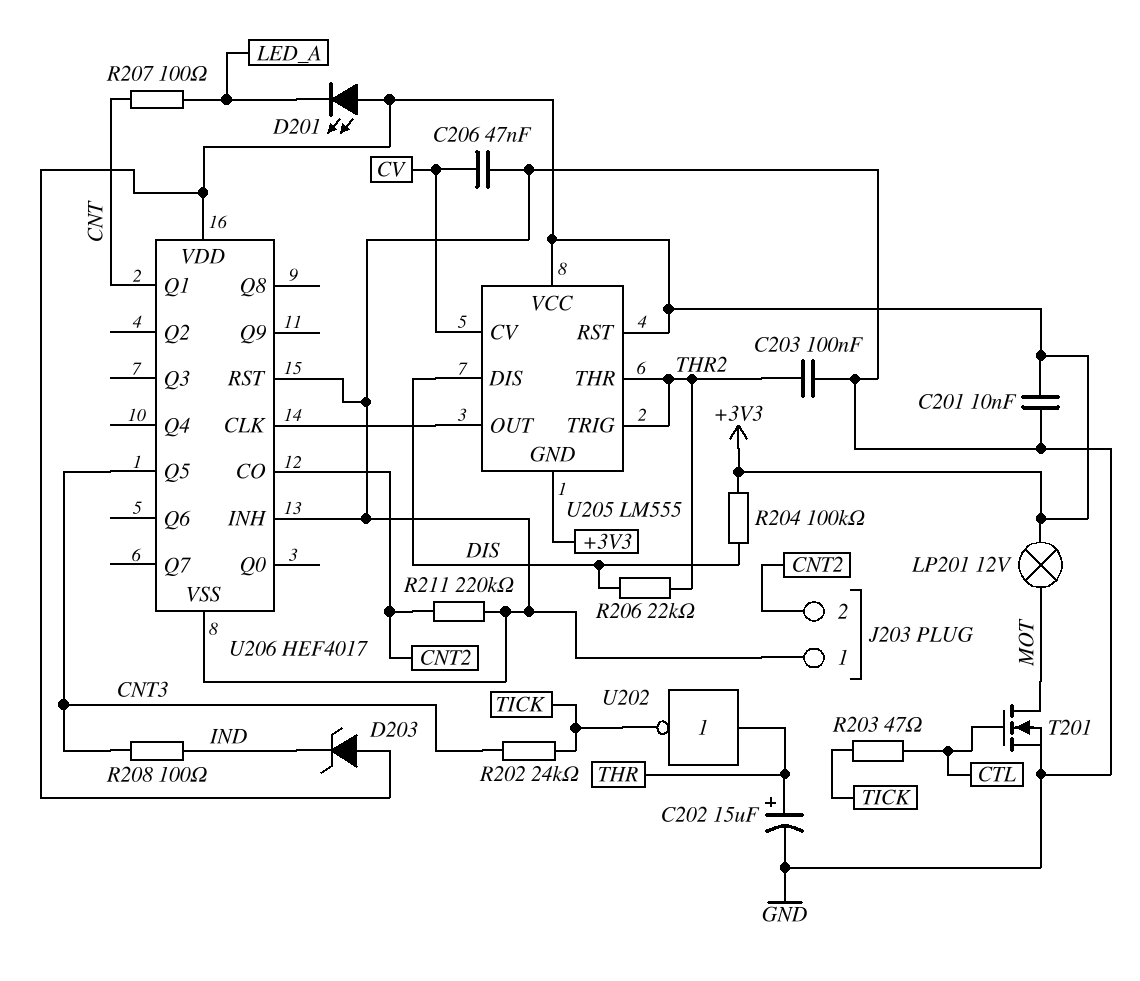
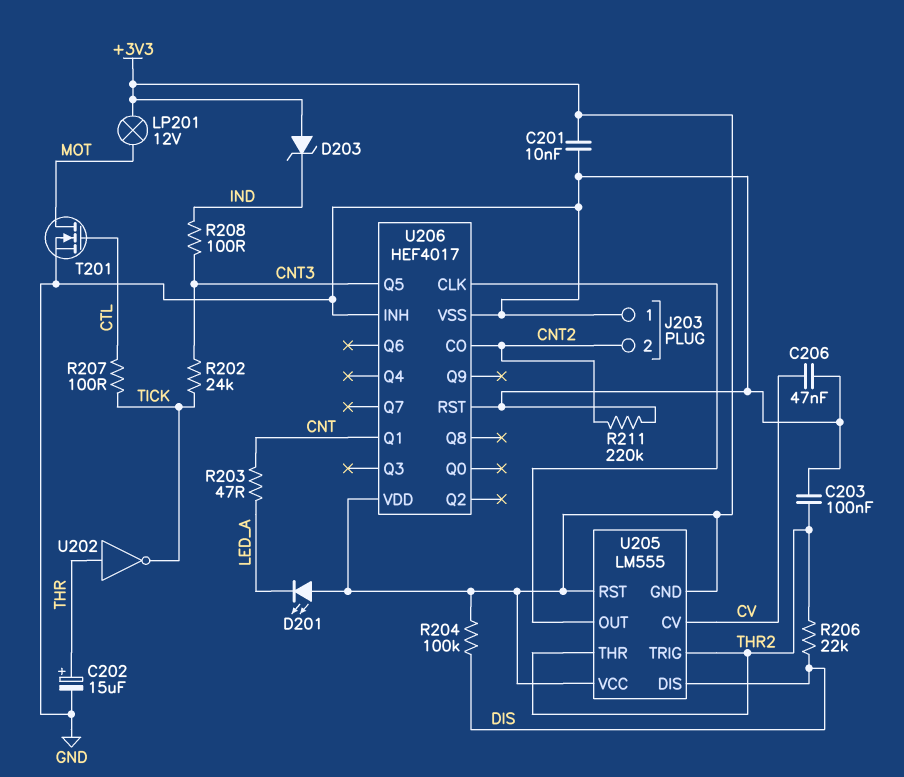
R203: 47 (CTL, TICK) -> 47 (CNT, LED_A)
R207: 100 (CNT, LED_A) -> 100 (CTL, TICK)

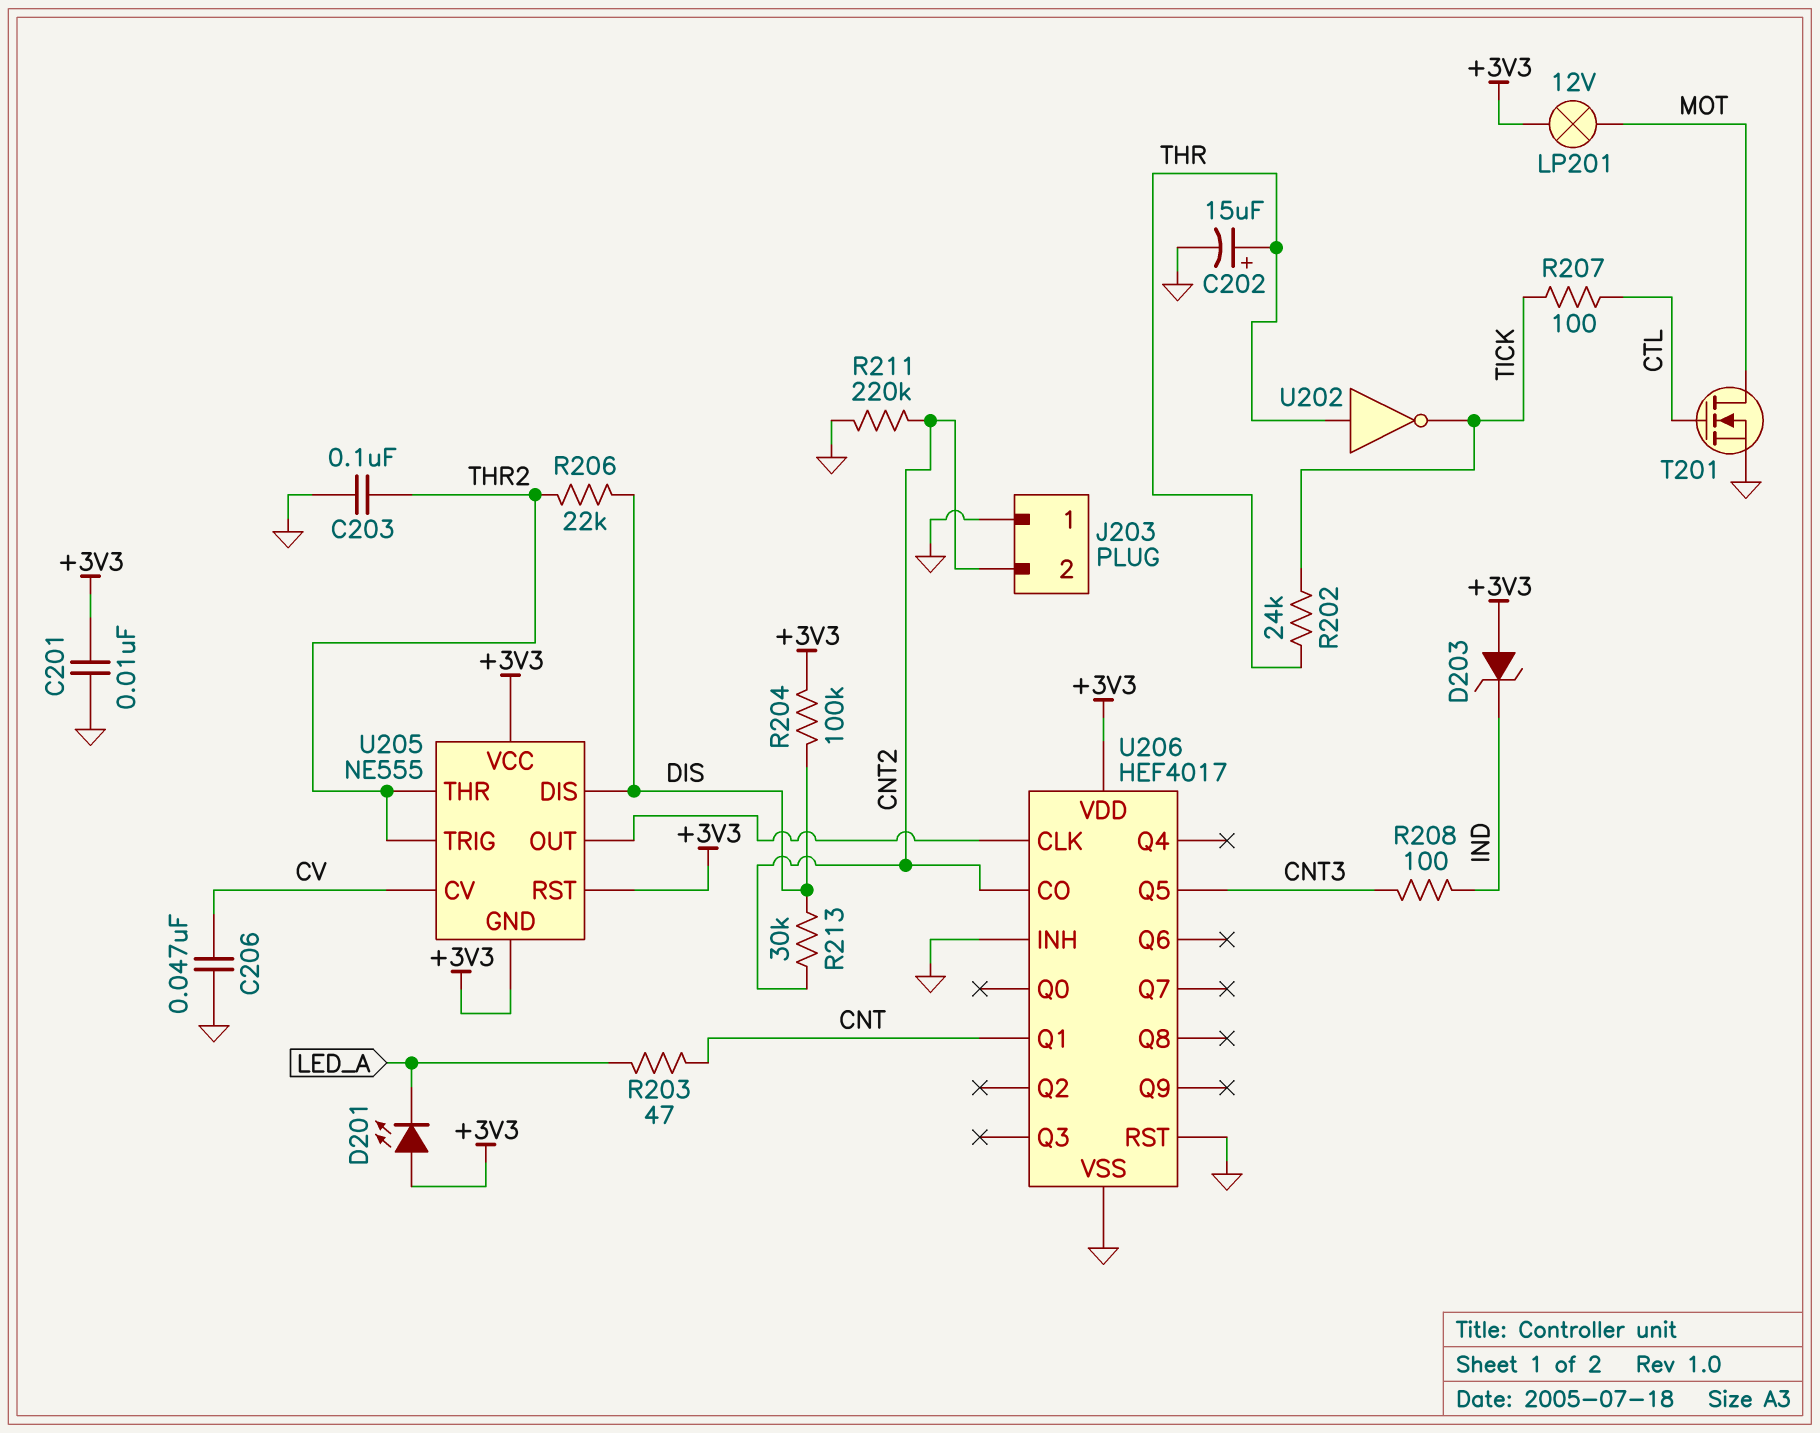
R202: 24k (CNT3, TICK) -> 24k (THR, TICK)
R213: none -> 30k (CNT2, DIS)
U205: LM555 -> NE555

